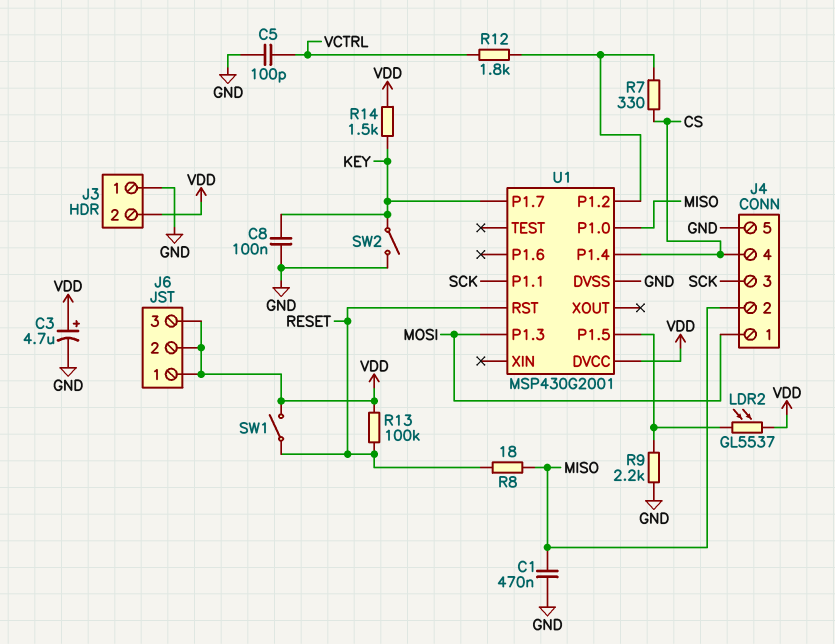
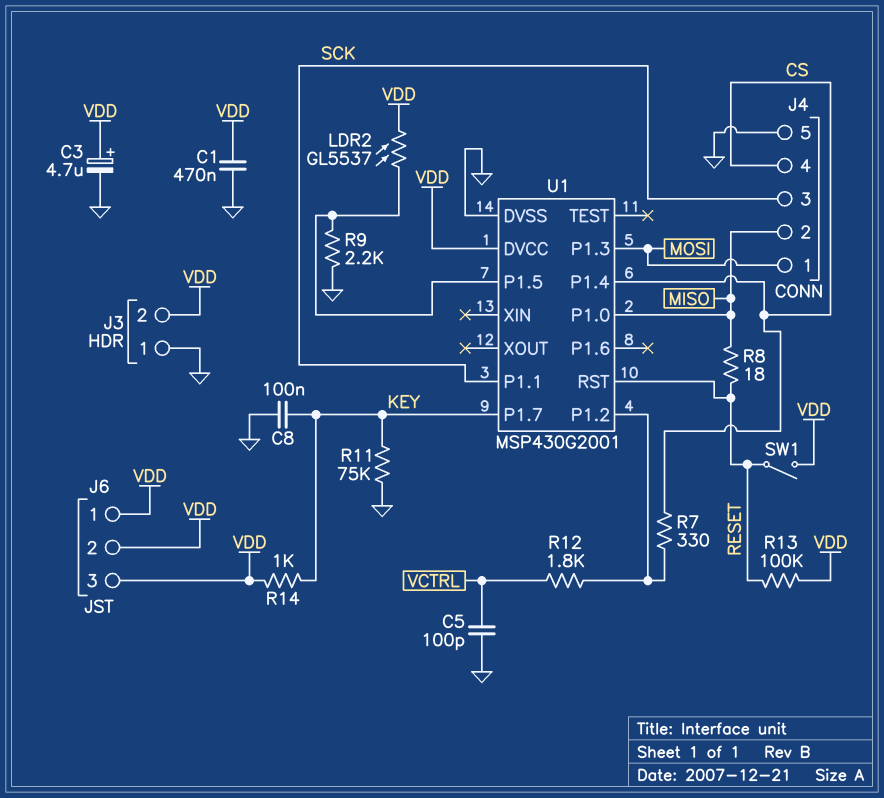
C1: 470nF (GND, MISO) -> 470nF (GND, VDD)
R11: none -> 75k (GND, KEY)
R14: 1.5k (KEY, VDD) -> 1k (KEY, VDD)
SW2: switch (GND, KEY) -> none

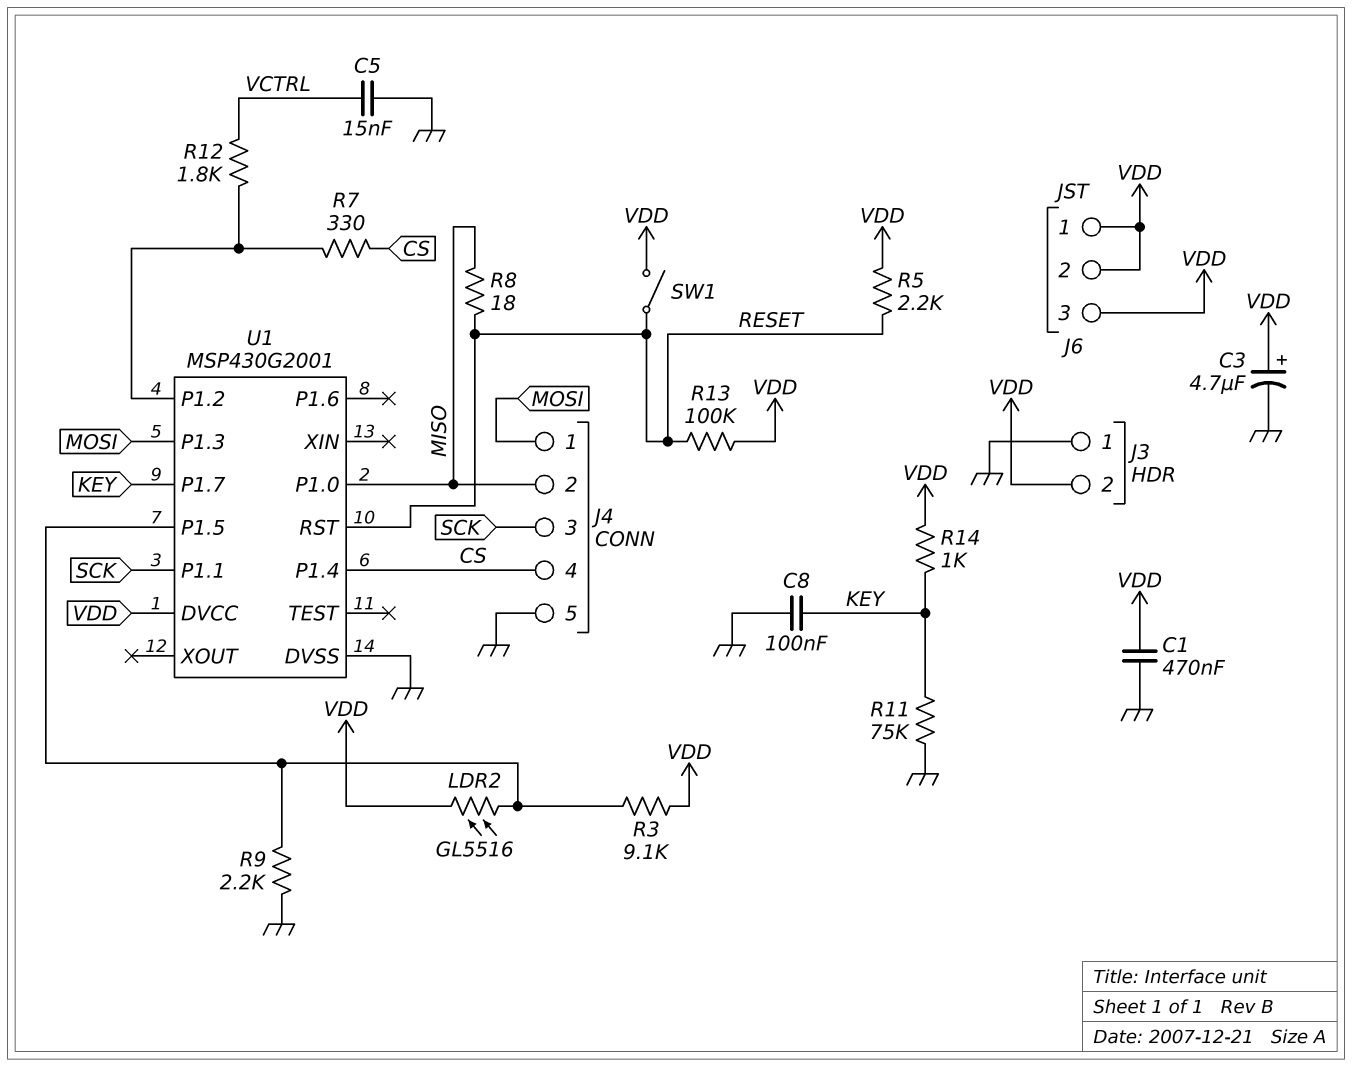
C5: 100pF (GND, VCTRL) -> 15nF (GND, VCTRL)
LDR2: GL5537 (U1/P1.5, VDD) -> GL5516 (U1/P1.5, VDD)
R3: none -> 9.1k (U1/P1.5, VDD)
R5: none -> 2.2k (RESET, VDD)

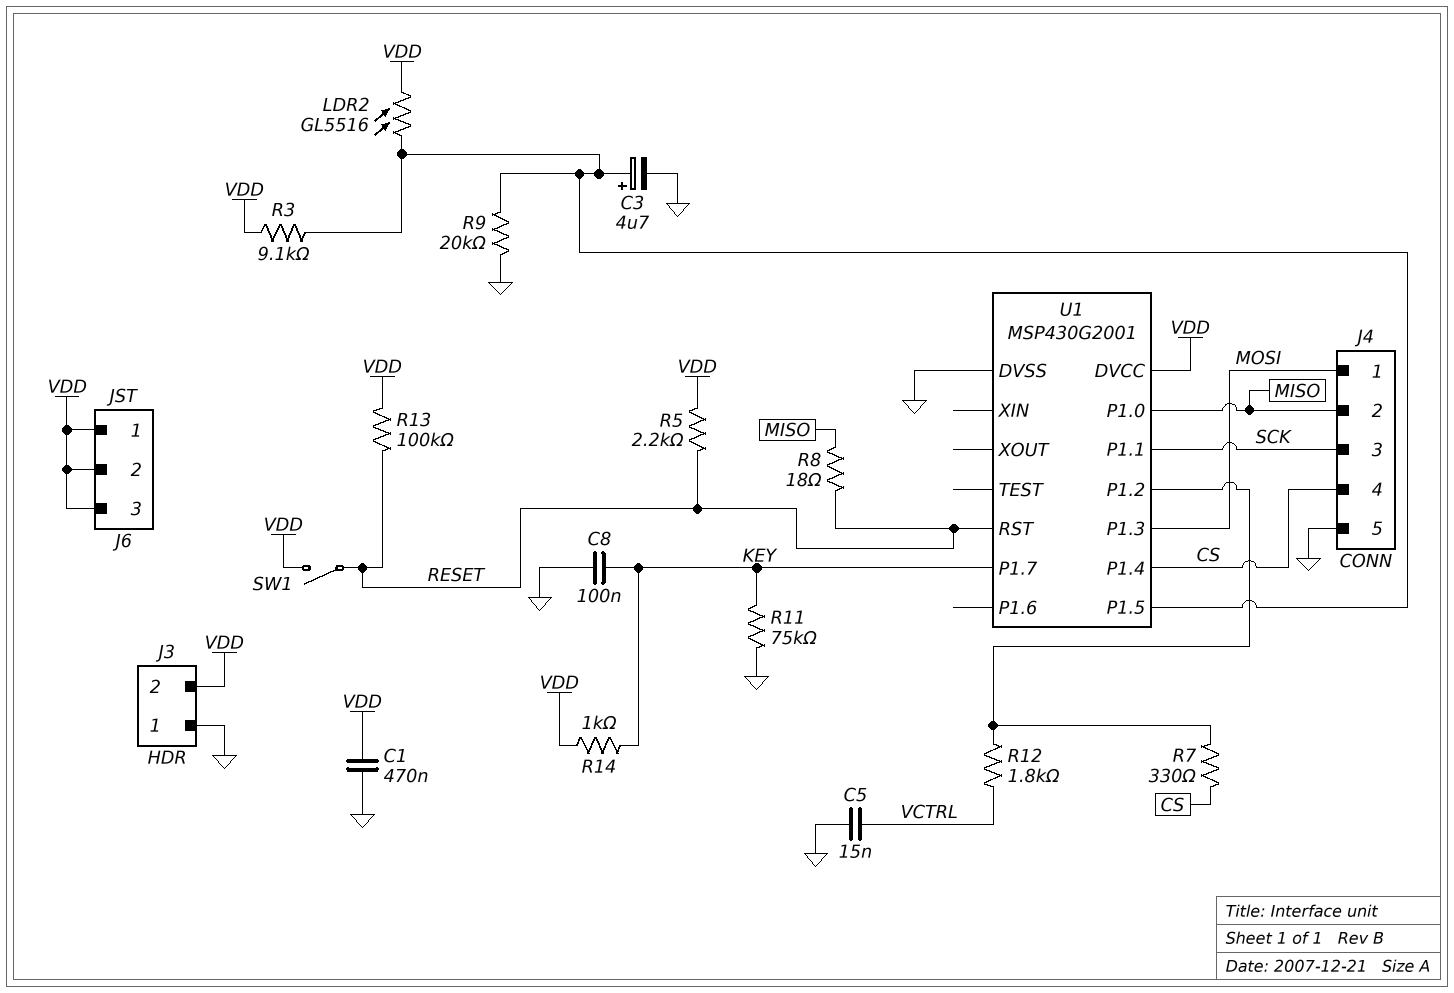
C3: 4.7uF (plus VDD, minus GND) -> 4.7uF (plus U1/P1.5, minus GND)
R9: 2.2k (GND, U1/P1.5) -> 20k (GND, U1/P1.5)

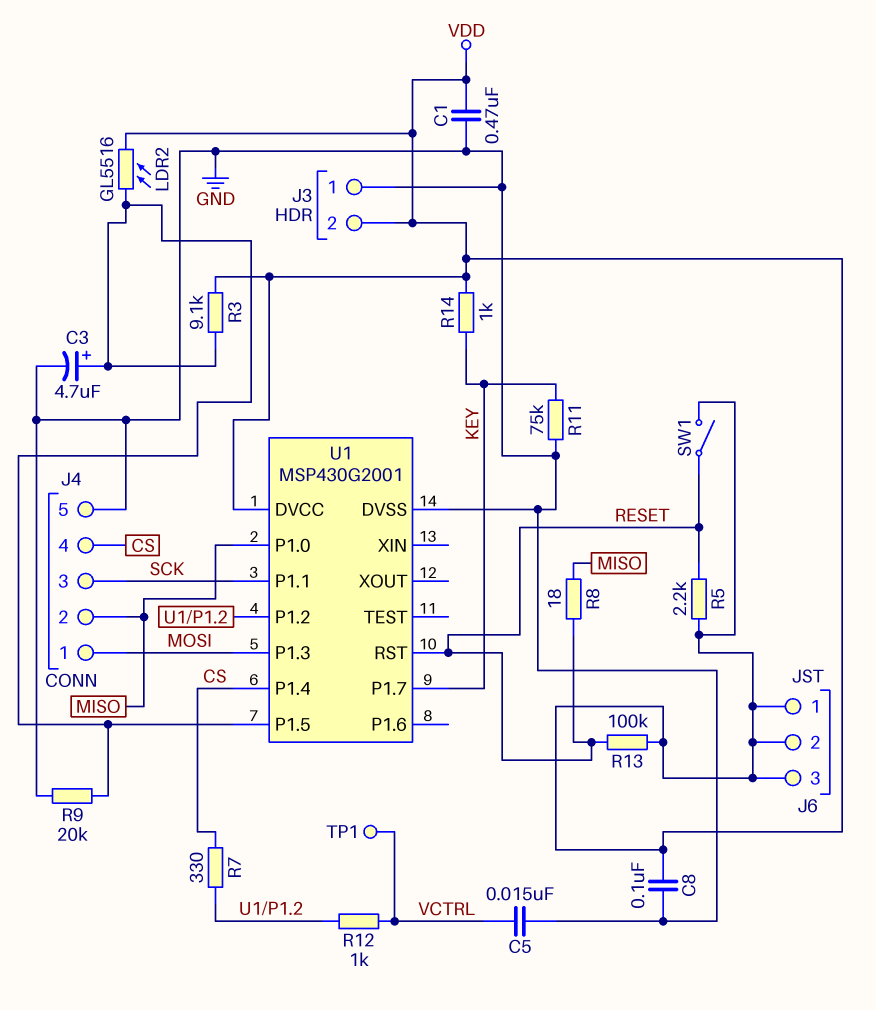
C8: 100nF (GND, KEY) -> 100nF (GND, VDD)
R12: 1.8k (U1/P1.2, VCTRL) -> 1k (U1/P1.2, VCTRL)
TP1: none -> test point (VCTRL)

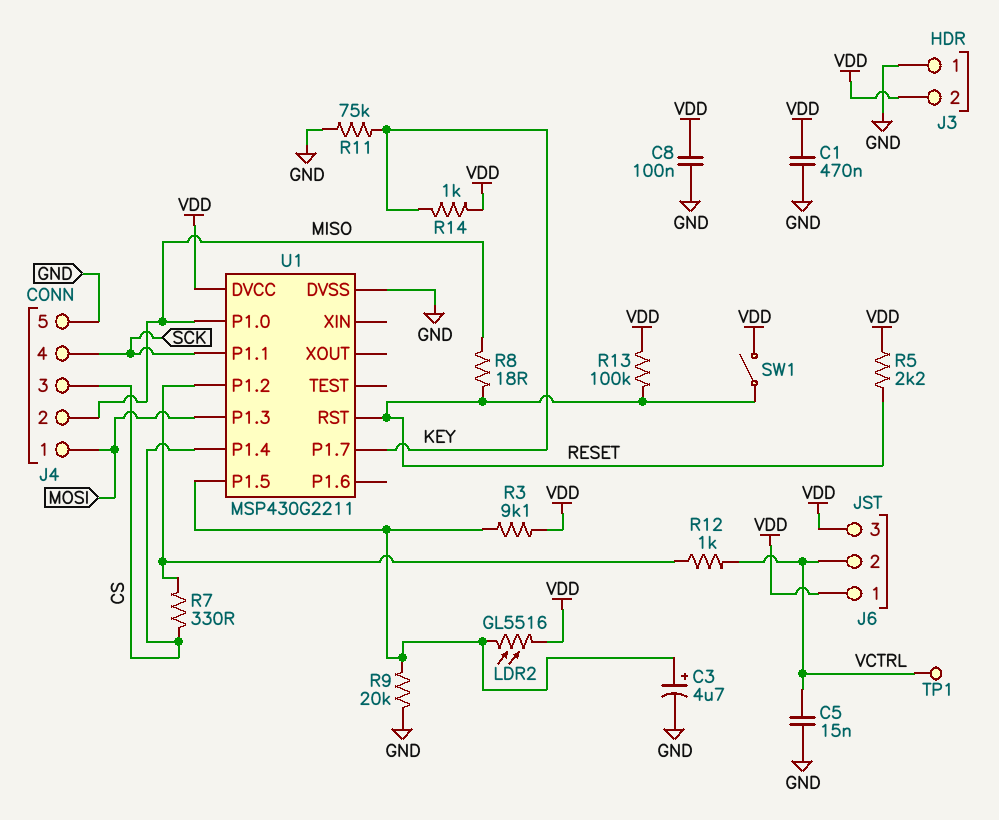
J4 pin 3: SCK -> CS
J4 pin 4: CS -> SCK
J6 pin 2: VDD -> VCTRL
U1: MSP430G2001 -> MSP430G2211

